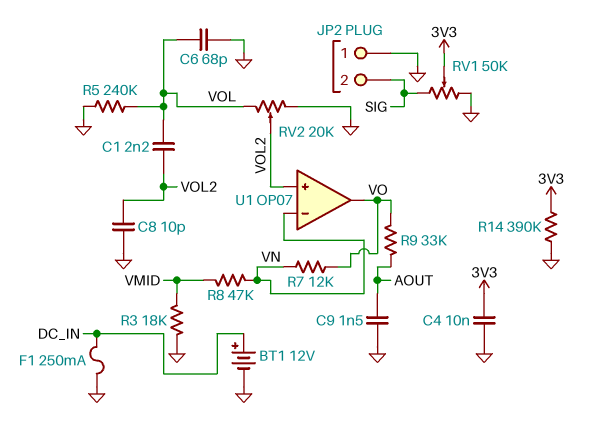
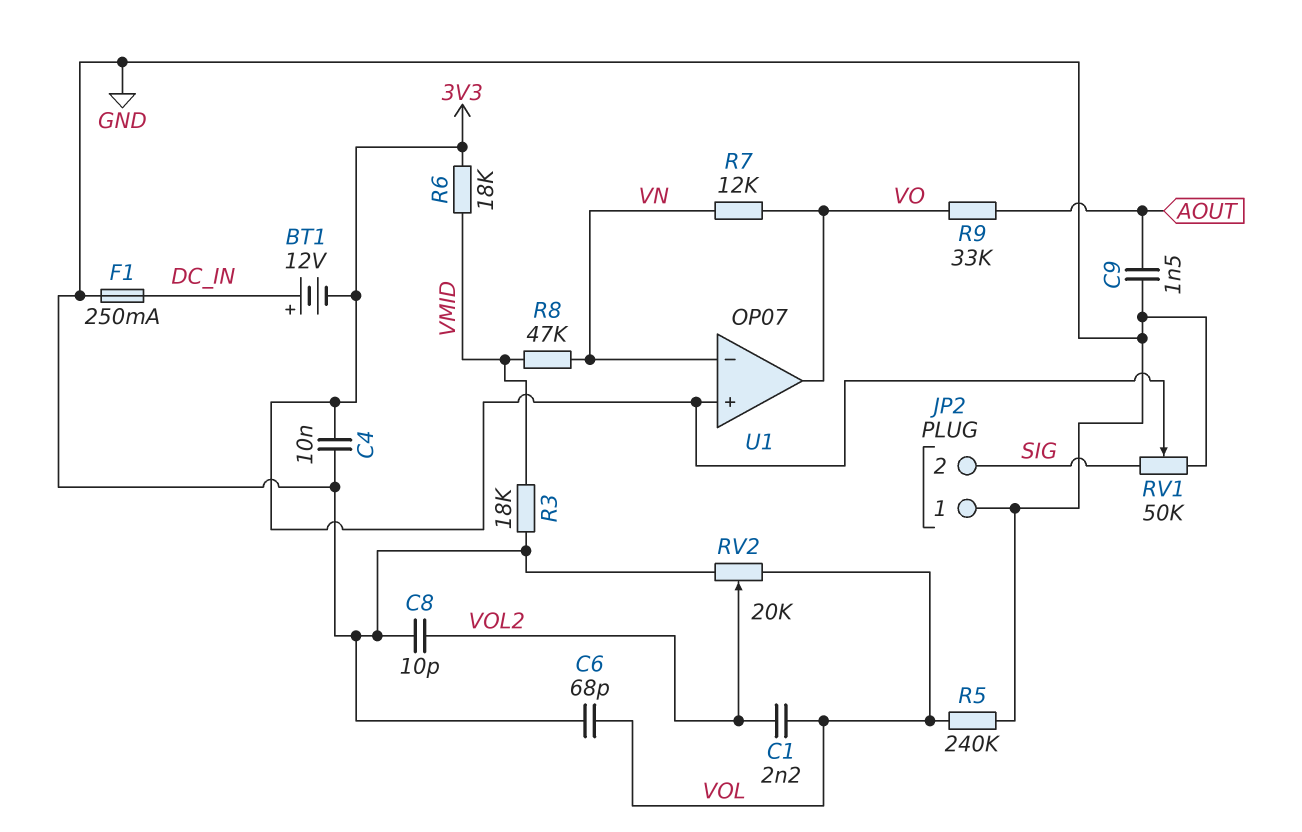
BT1: 12V (plus DC_IN, minus GND) -> 12V (plus DC_IN, minus 3V3)
R6: none -> 18k (3V3, VMID)
R14: 390k (3V3, GND) -> none
U1 pin in+: VOL2 -> 3V3

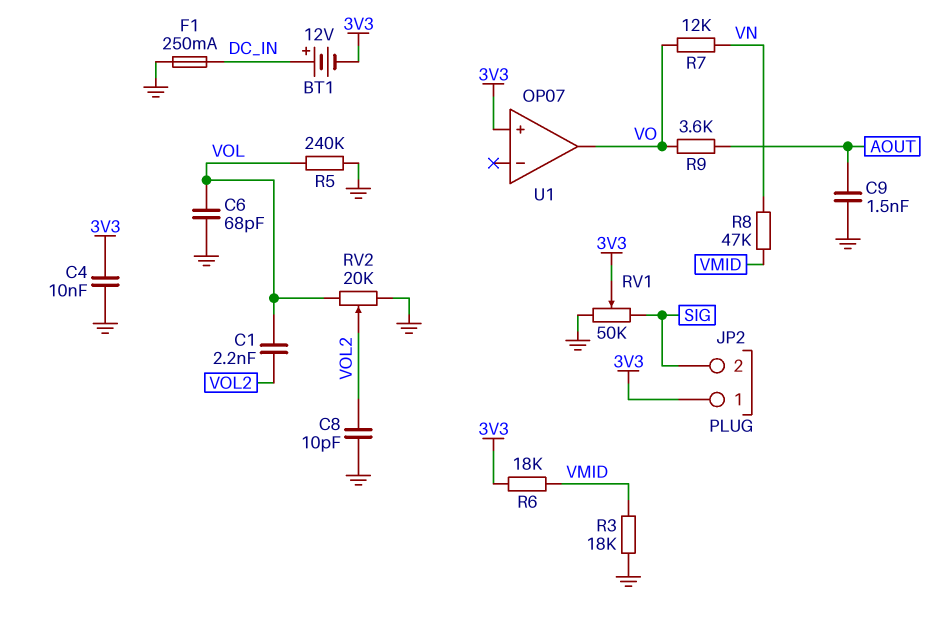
JP2 pin 1: GND -> 3V3
R9: 33k (AOUT, VO) -> 3.6k (AOUT, VO)
U1 pin in-: VN -> none

